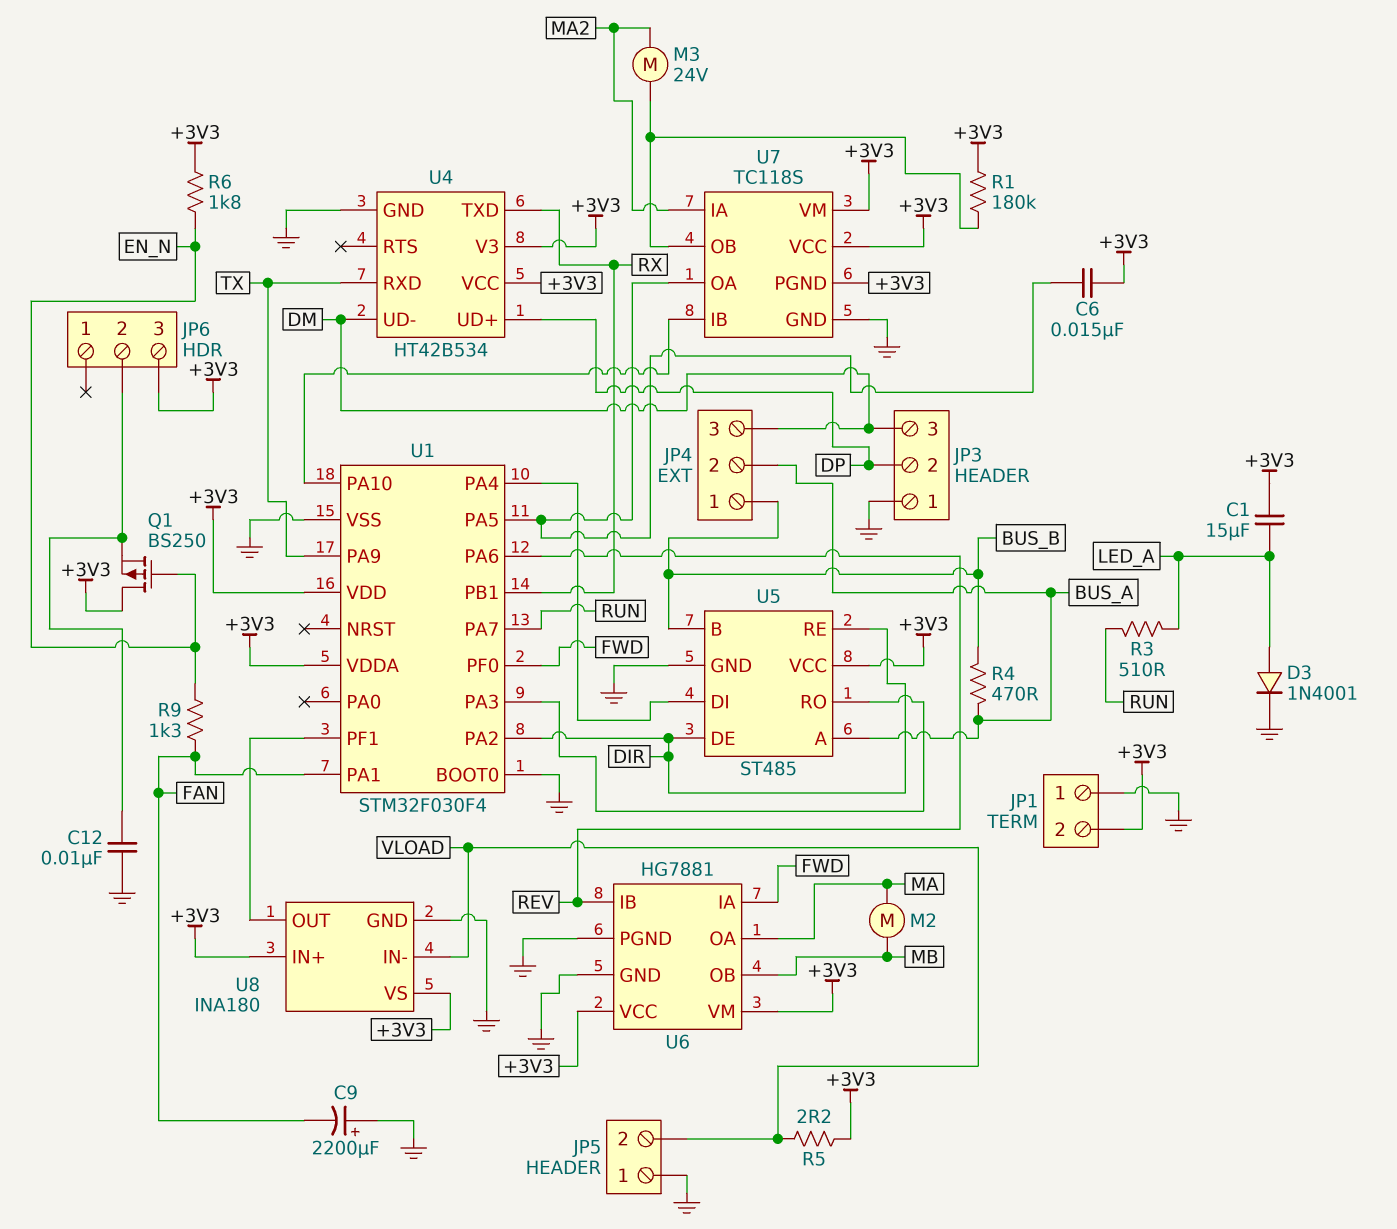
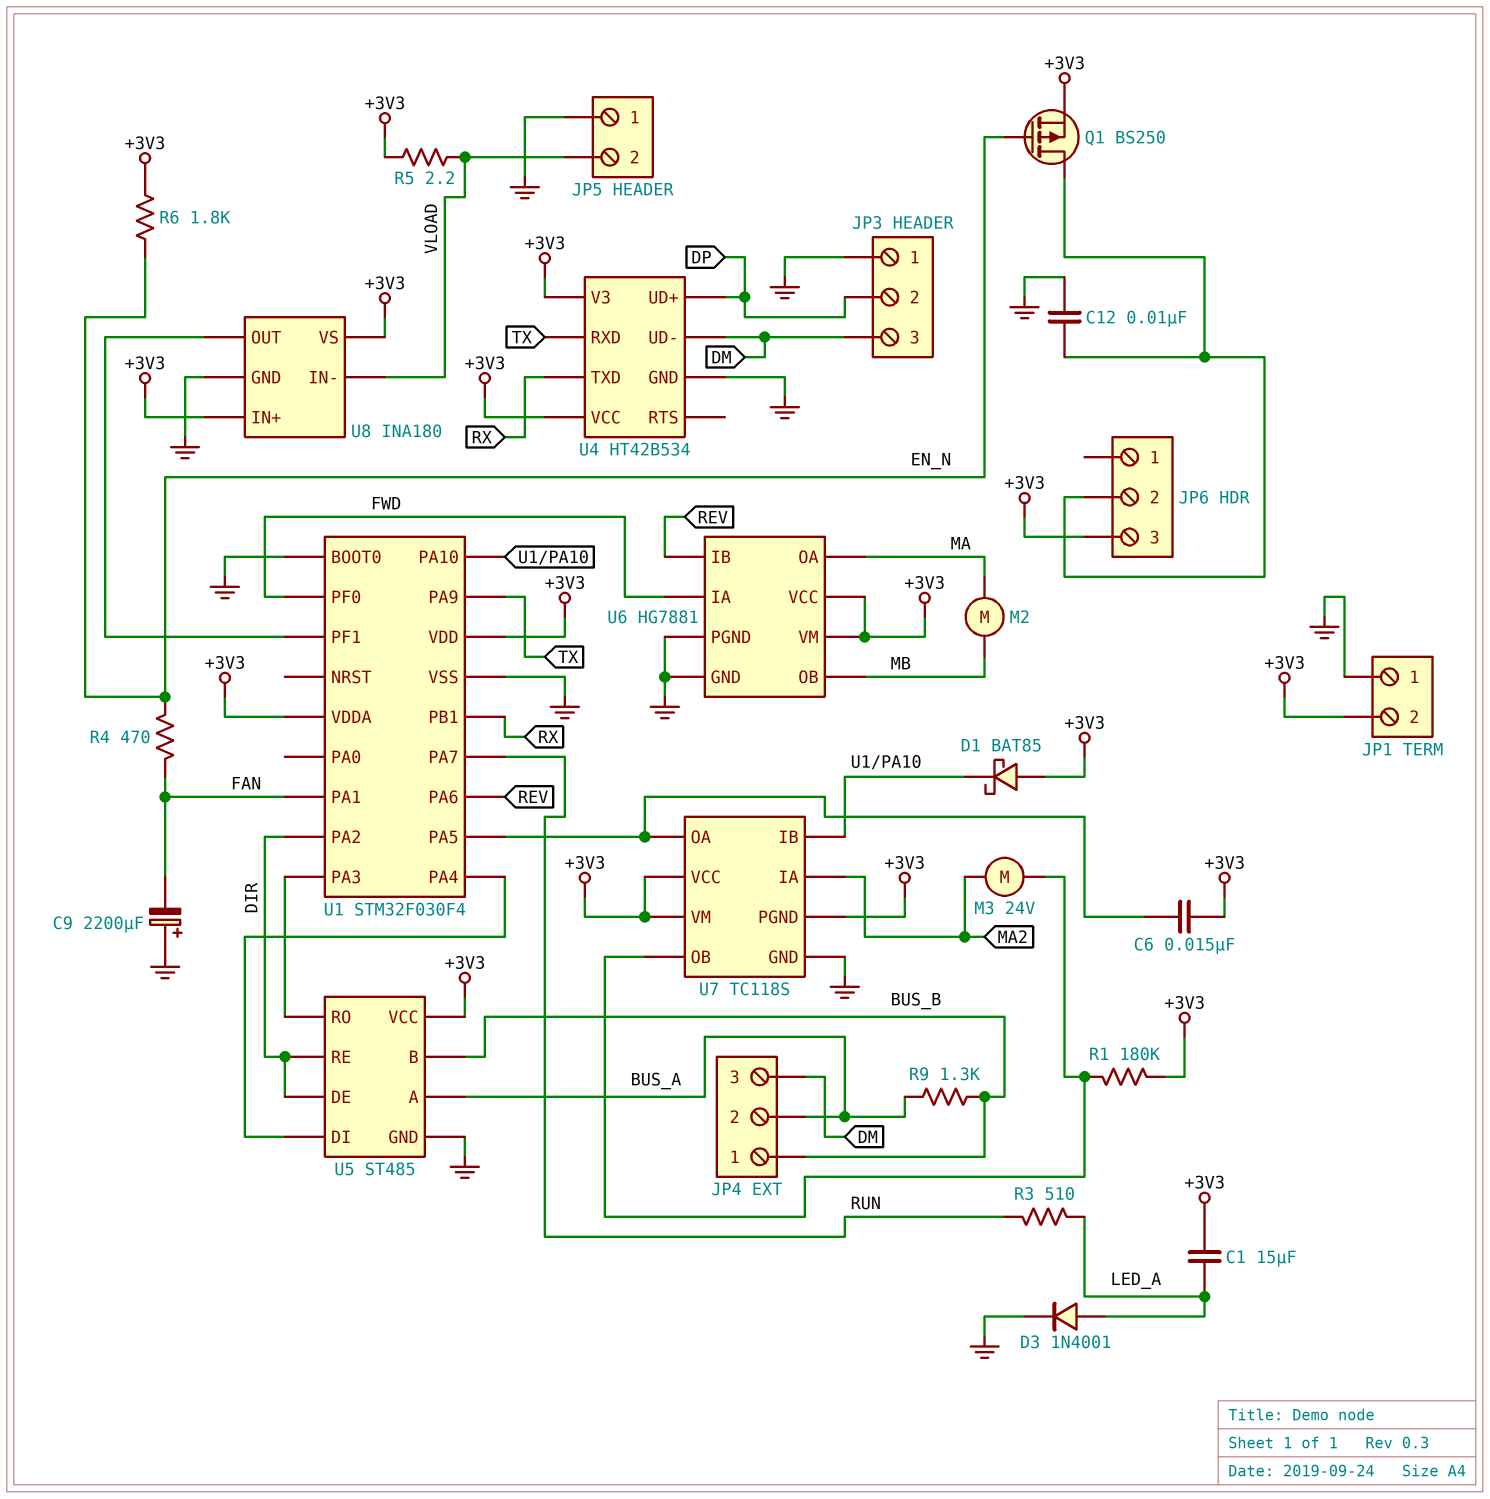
D1: none -> schottky BAT85 (A +3V3, K U1/PA10)
Q1: PMOS BS250 (G EN_N, D +3V3, S JP6/2) -> PMOS BS250 (G EN_N, D JP6/2, S +3V3)
R4: 470 (BUS_A, BUS_B) -> 470 (EN_N, FAN)
R9: 1.3k (EN_N, FAN) -> 1.3k (BUS_A, BUS_B)

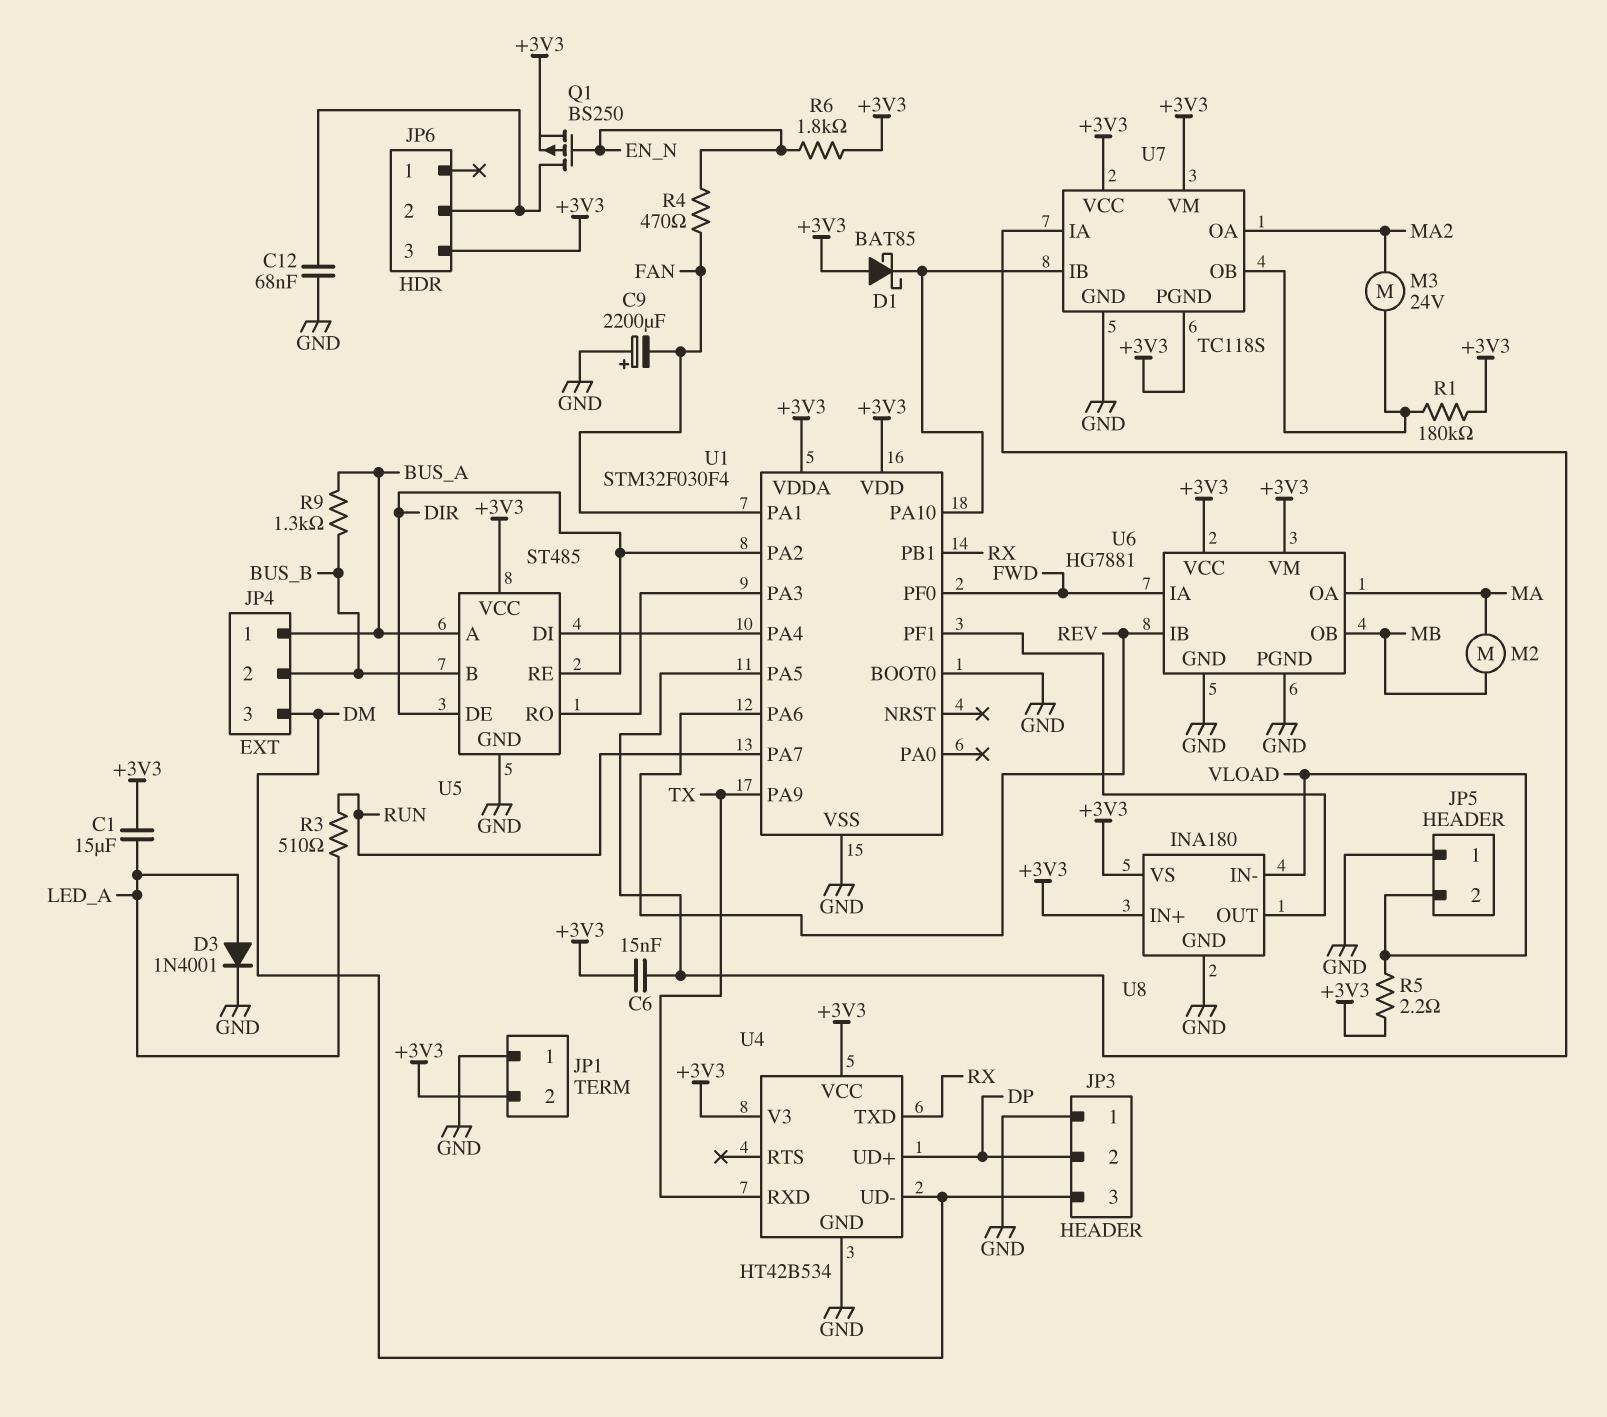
C12: 10nF (GND, JP6/2) -> 68nF (GND, JP6/2)
JP4 pin 1: BUS_B -> BUS_A
JP4 pin 2: BUS_A -> BUS_B
U7 pin IA: MA2 -> U1/PA5
U7 pin OA: U1/PA5 -> MA2

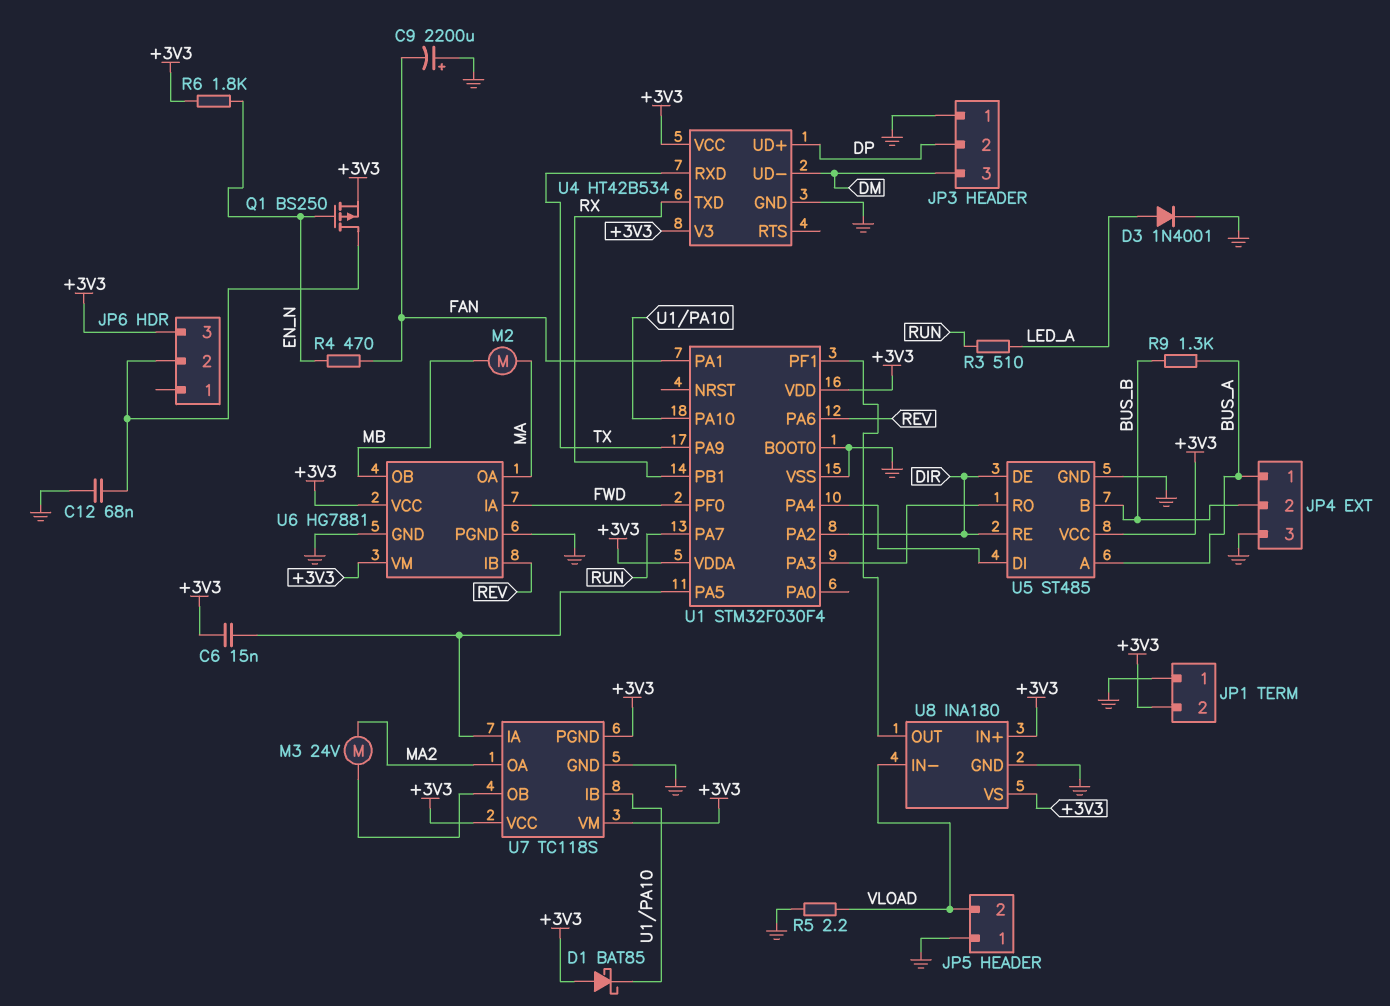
C1: 15uF (+3V3, LED_A) -> none
JP4 pin 3: DM -> GND
R1: 180k (+3V3, U7/OB) -> none
R5: 2.2 (+3V3, VLOAD) -> 2.2 (GND, VLOAD)

